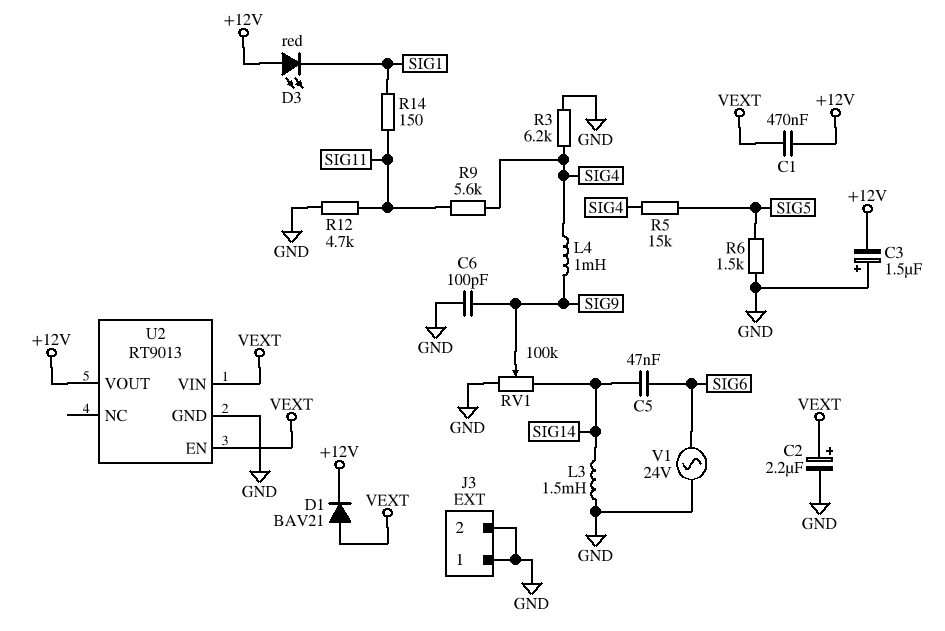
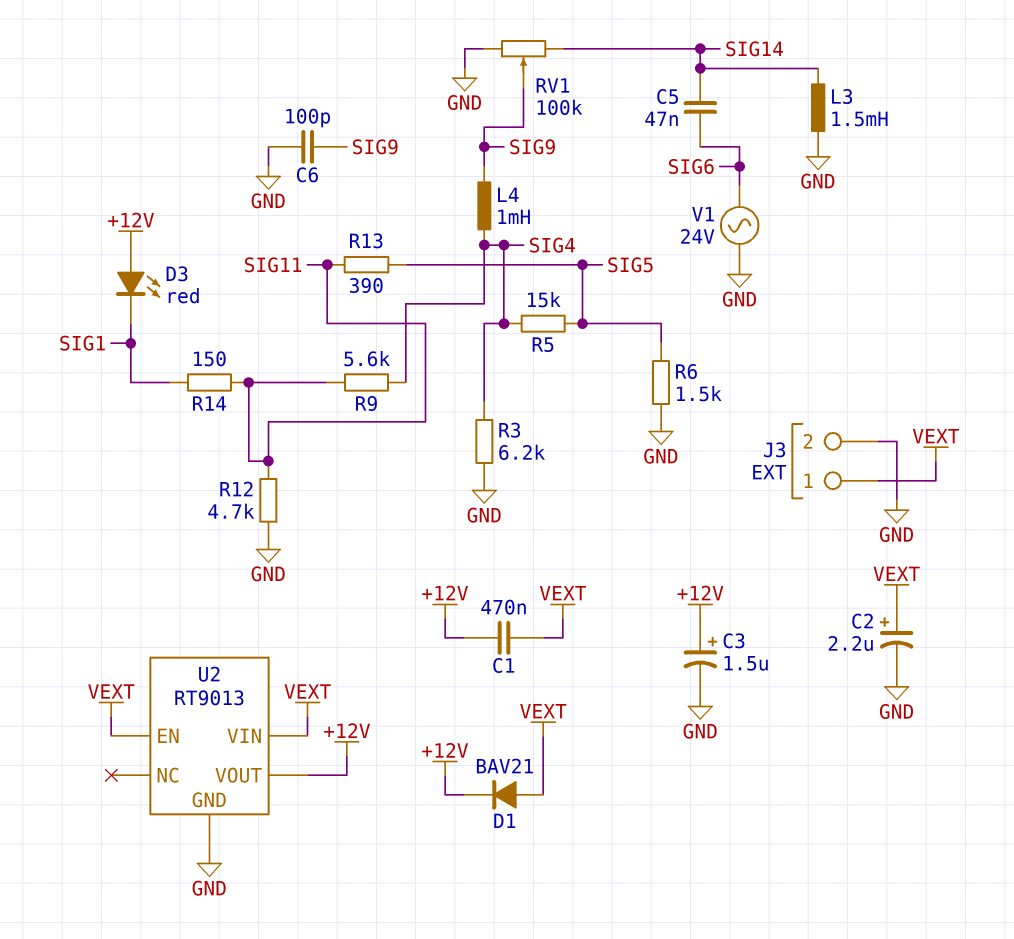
C3: 1.5uF (plus GND, minus +12V) -> 1.5uF (plus +12V, minus GND)
J3 pin 1: GND -> VEXT
R13: none -> 390 (SIG5, SIG11)

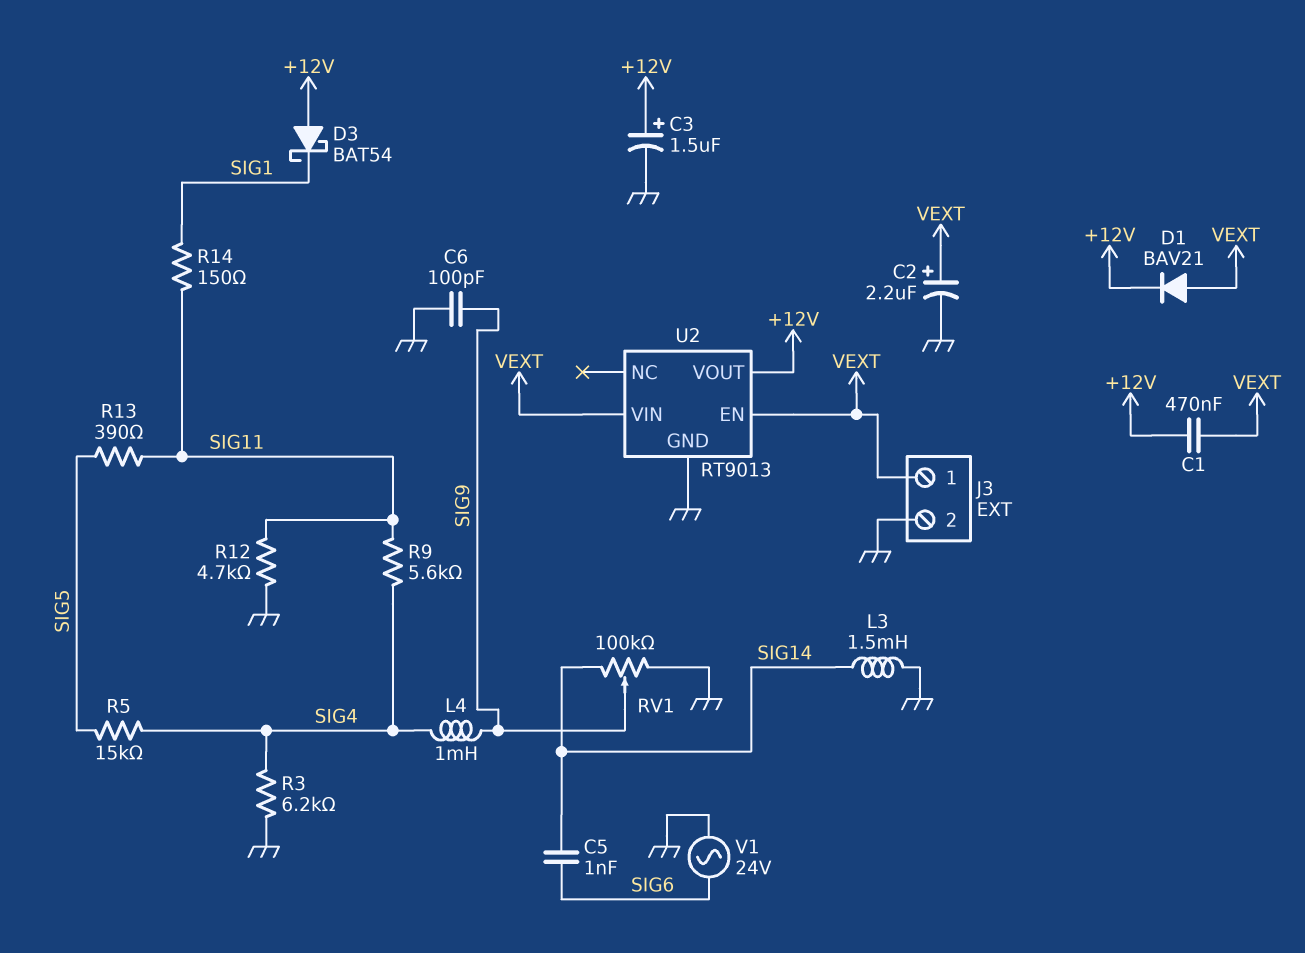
C5: 47nF (SIG6, SIG14) -> 1nF (SIG6, SIG14)
D3: LED red (A +12V, K SIG1) -> schottky BAT54 (A +12V, K SIG1)
R6: 1.5k (GND, SIG5) -> none

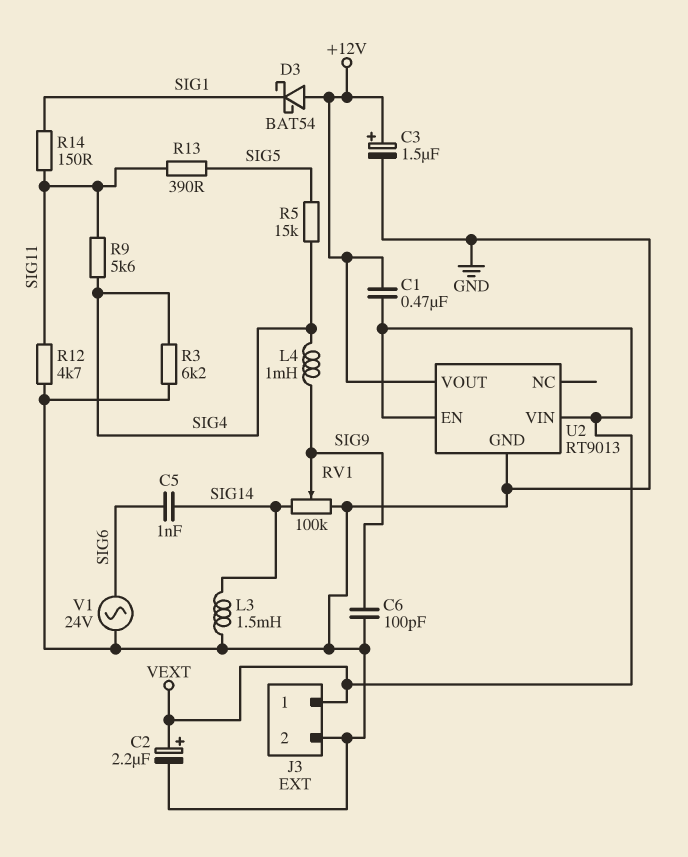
D1: diode BAV21 (A VEXT, K +12V) -> none

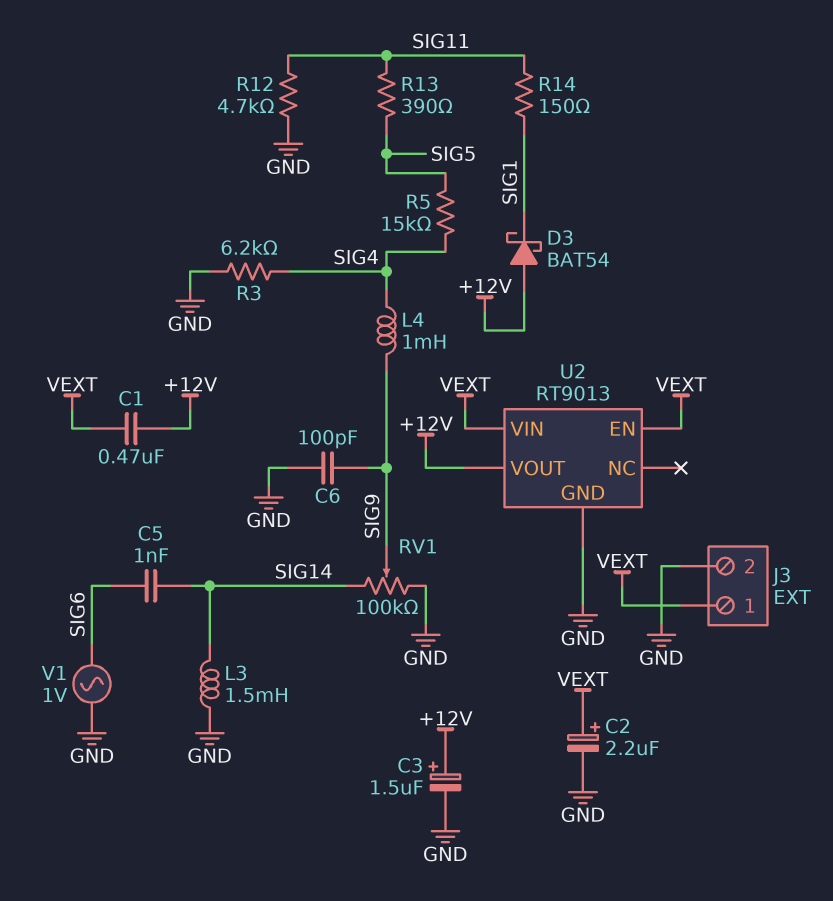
R9: 5.6k (SIG4, SIG11) -> none
V1: AC 24V (GND, SIG6) -> AC 1V (GND, SIG6)

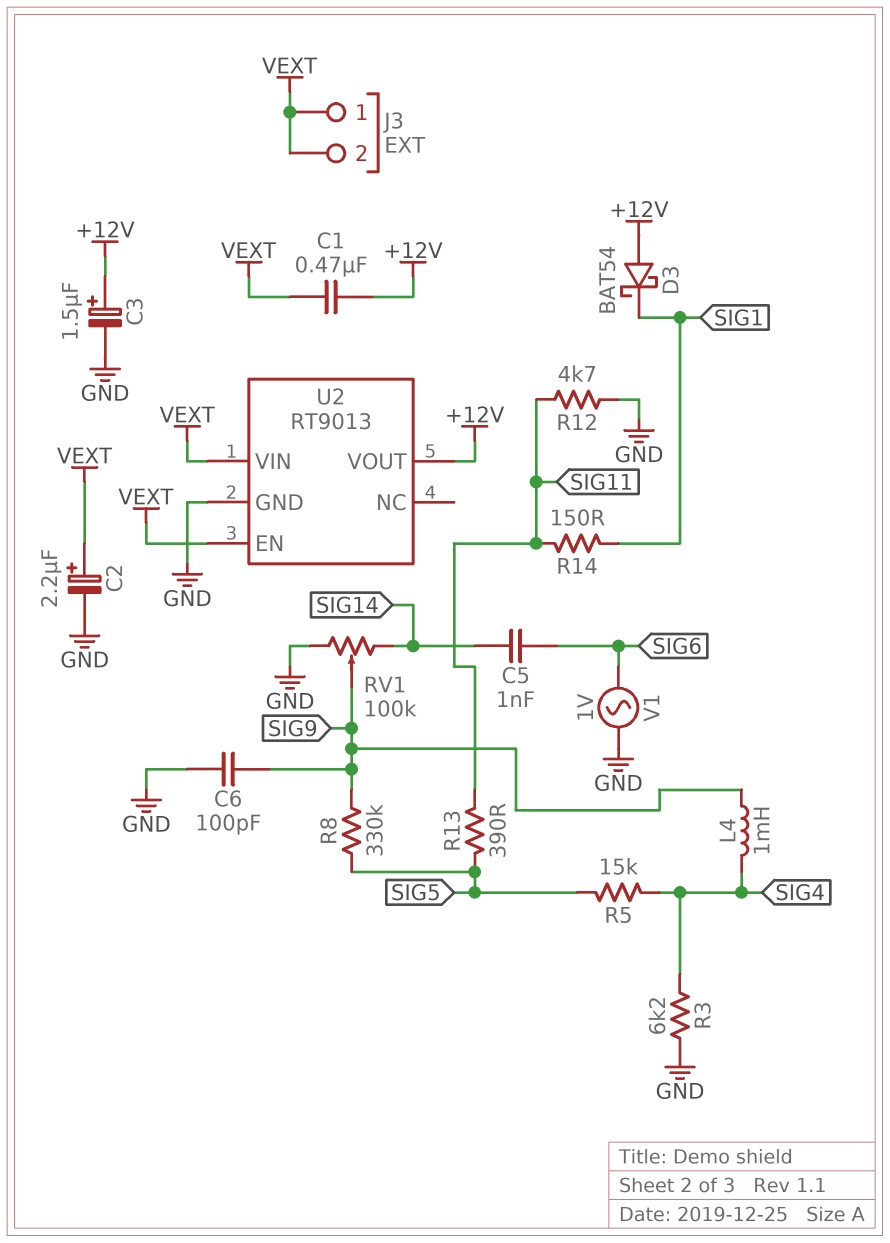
J3 pin 2: GND -> VEXT
L3: 1.5mH (GND, SIG14) -> none
R8: none -> 330k (SIG5, SIG9)

